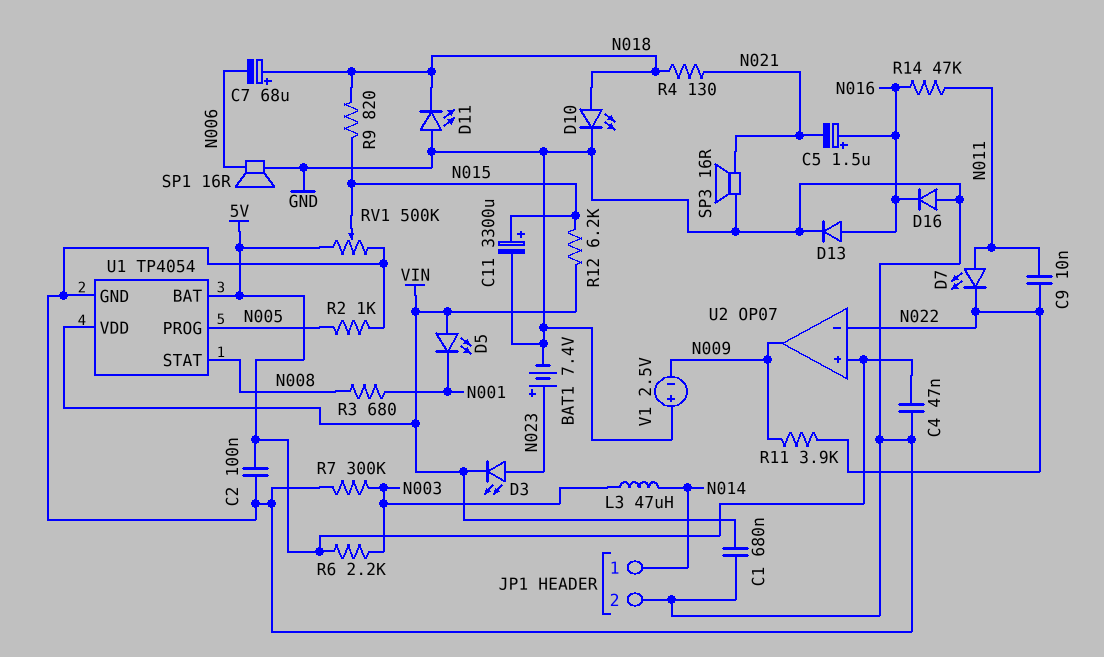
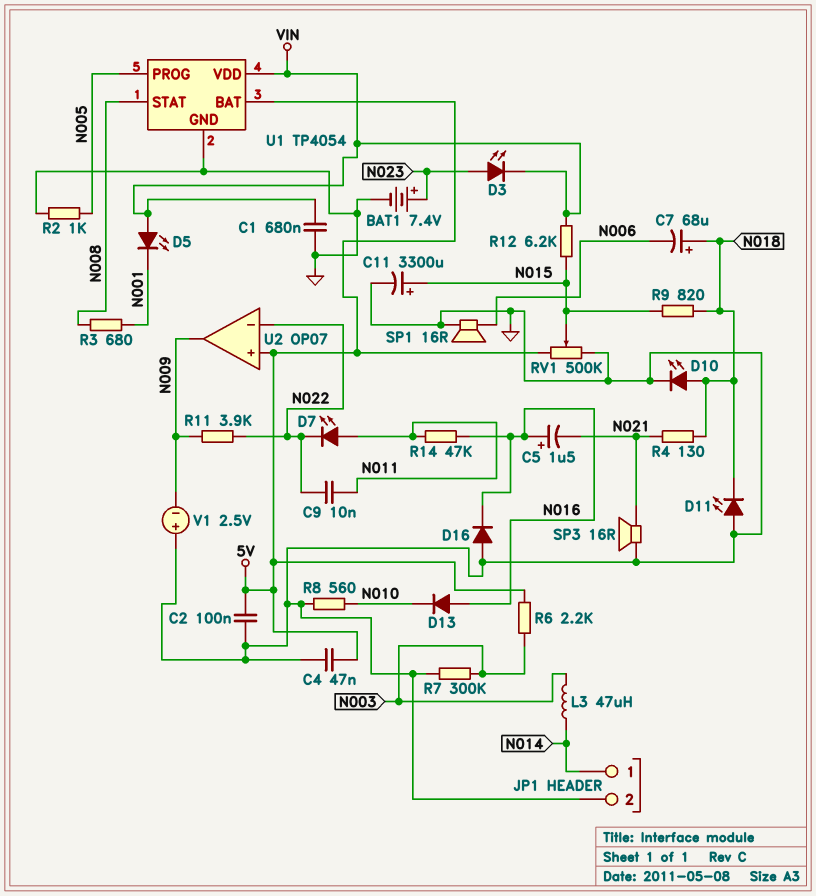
D13: diode (A N016, K GND) -> diode (A N016, K N010)
R8: none -> 560 (GND, N010)

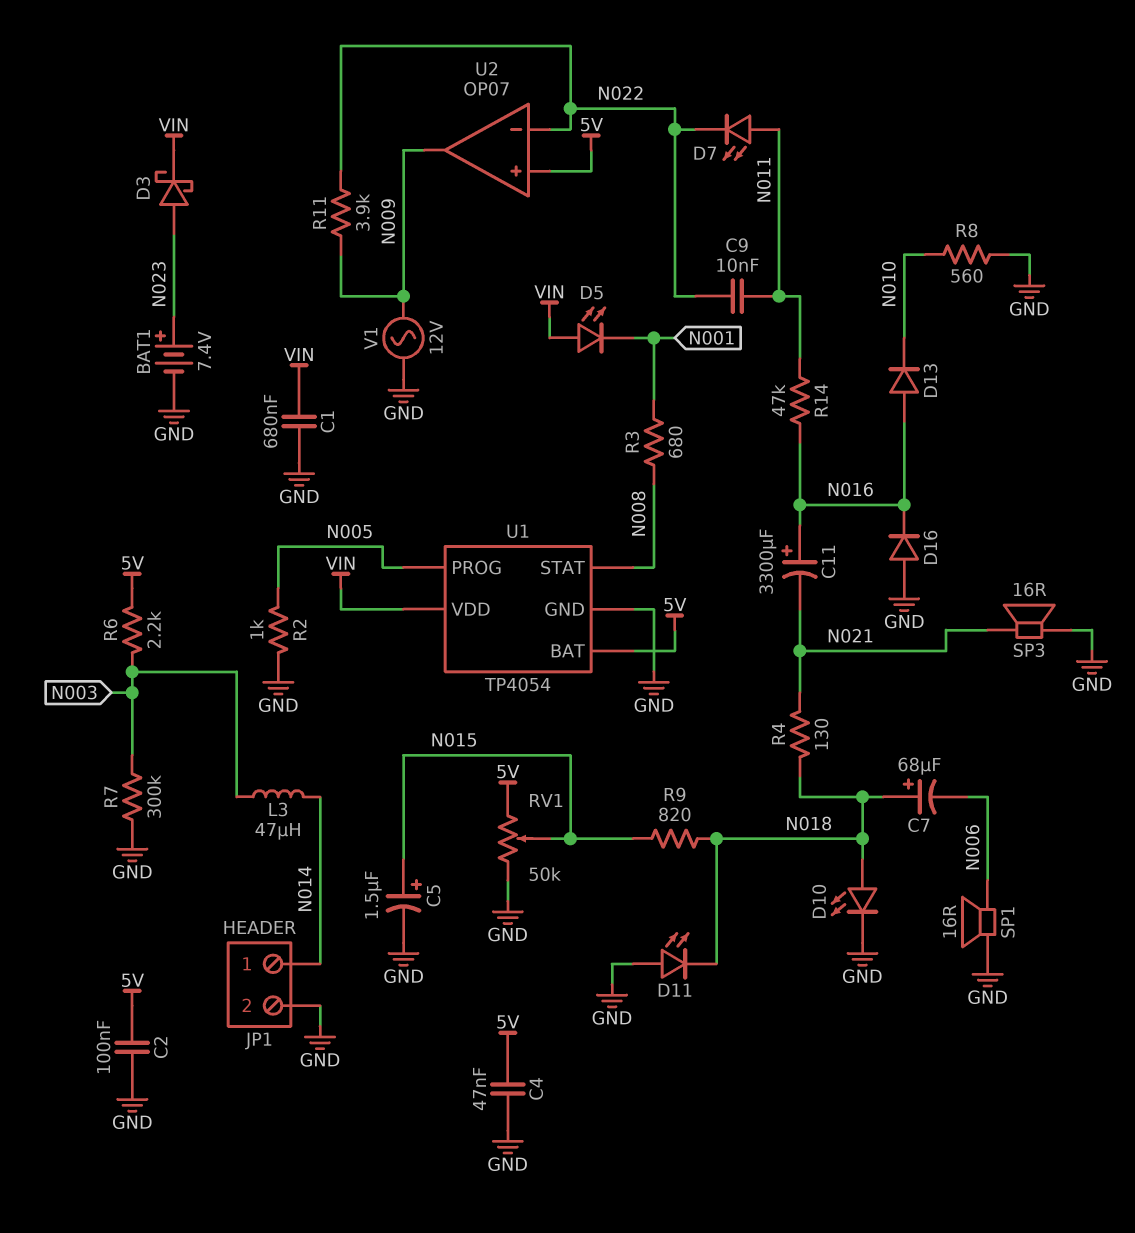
C5: 1.5uF (plus N016, minus N021) -> 1.5uF (plus N015, minus GND)
C11: 3300uF (plus N015, minus GND) -> 3300uF (plus N016, minus N021)
D3: LED (A N023, K VIN) -> schottky (A N023, K VIN)
R12: 6.2k (N015, VIN) -> none
RV1: 500k (5V, GND, wiper N015) -> 50k (5V, GND, wiper N015)
V1: 2.5V (plus GND, minus N009) -> AC 12V (GND, N009)

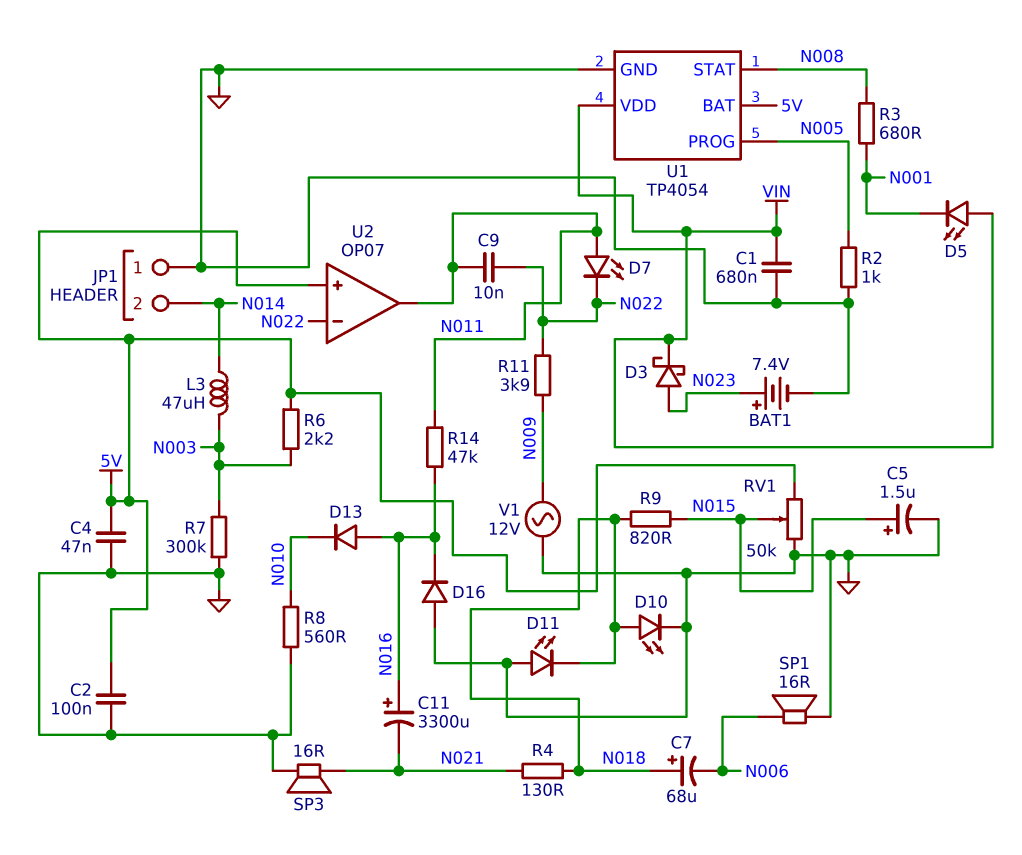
JP1 pin 1: N014 -> GND
JP1 pin 2: GND -> N014
U2 pin out: N009 -> N011

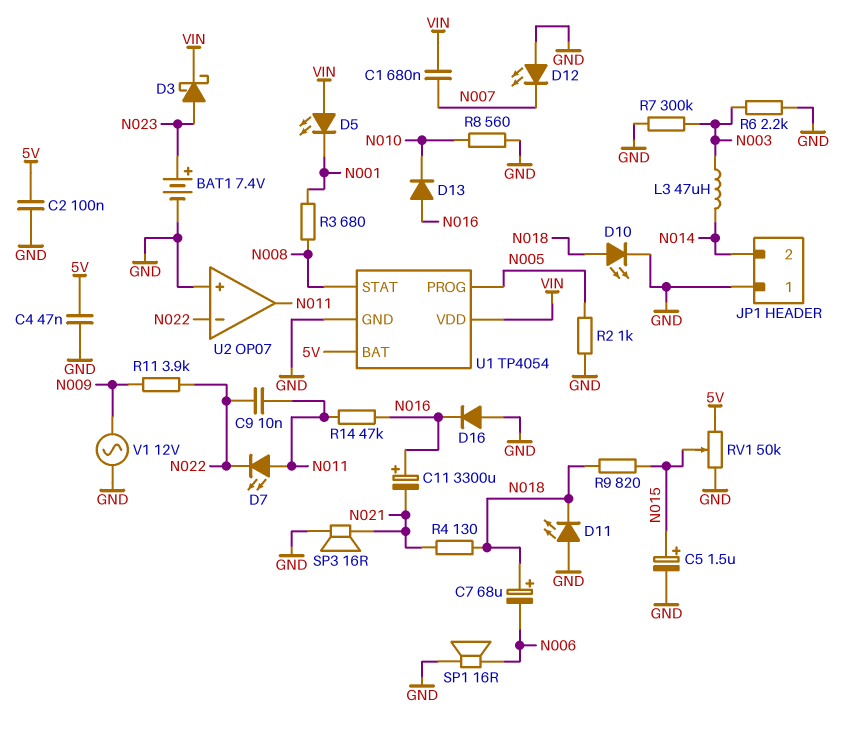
C1: 680nF (GND, VIN) -> 680nF (N007, VIN)
D12: none -> LED (A GND, K N007)
R6: 2.2k (5V, N003) -> 2.2k (GND, N003)
U2 pin in+: 5V -> GND

